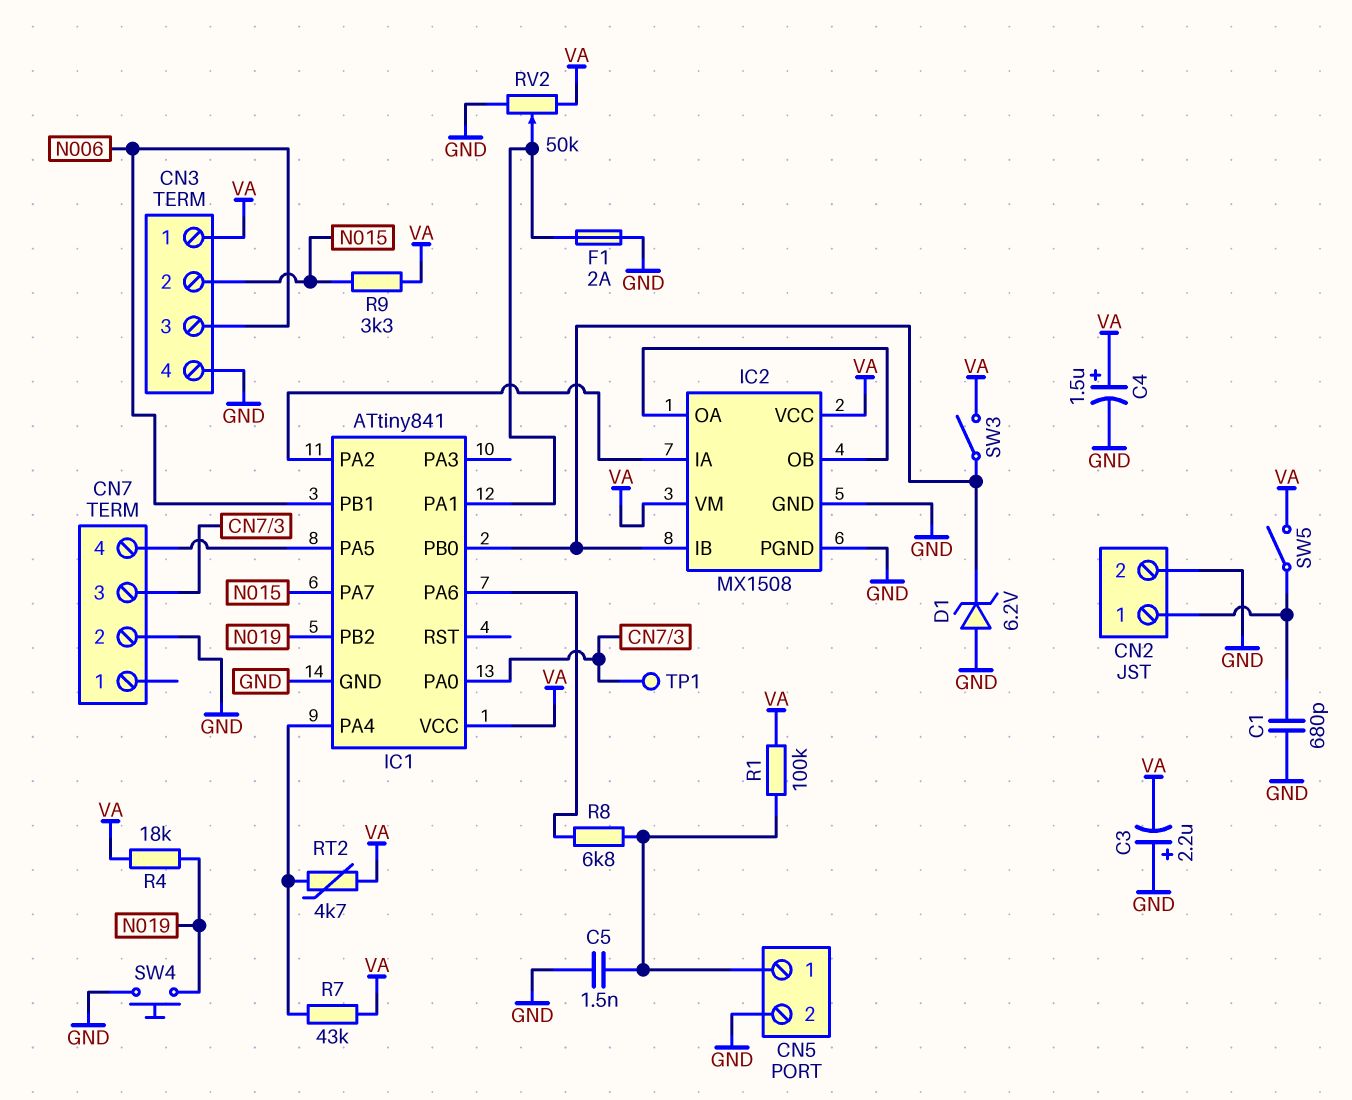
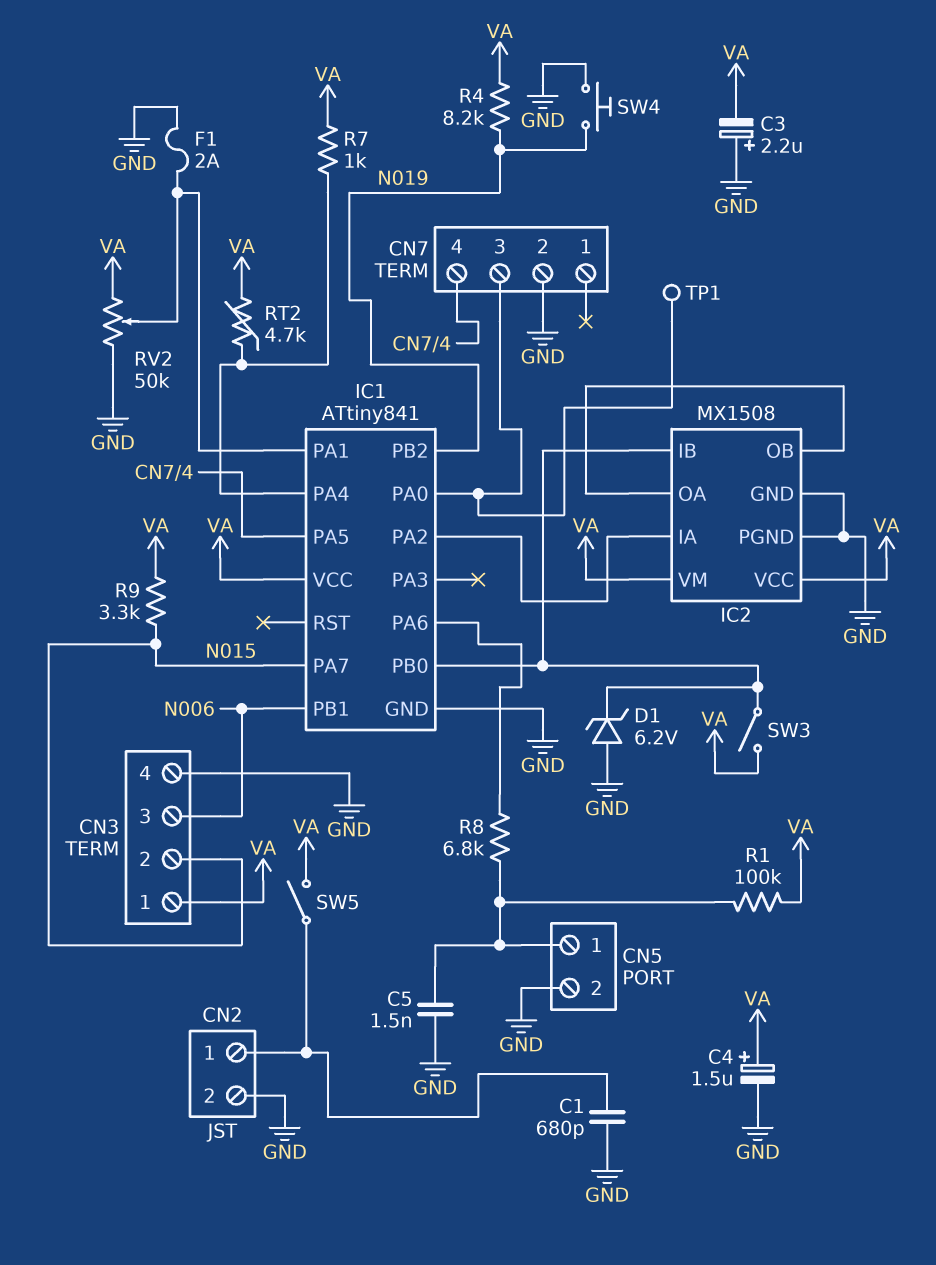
R4: 18k (N019, VA) -> 8.2k (N019, VA)
R7: 43k (IC1/PA4, VA) -> 1k (IC1/PA4, VA)

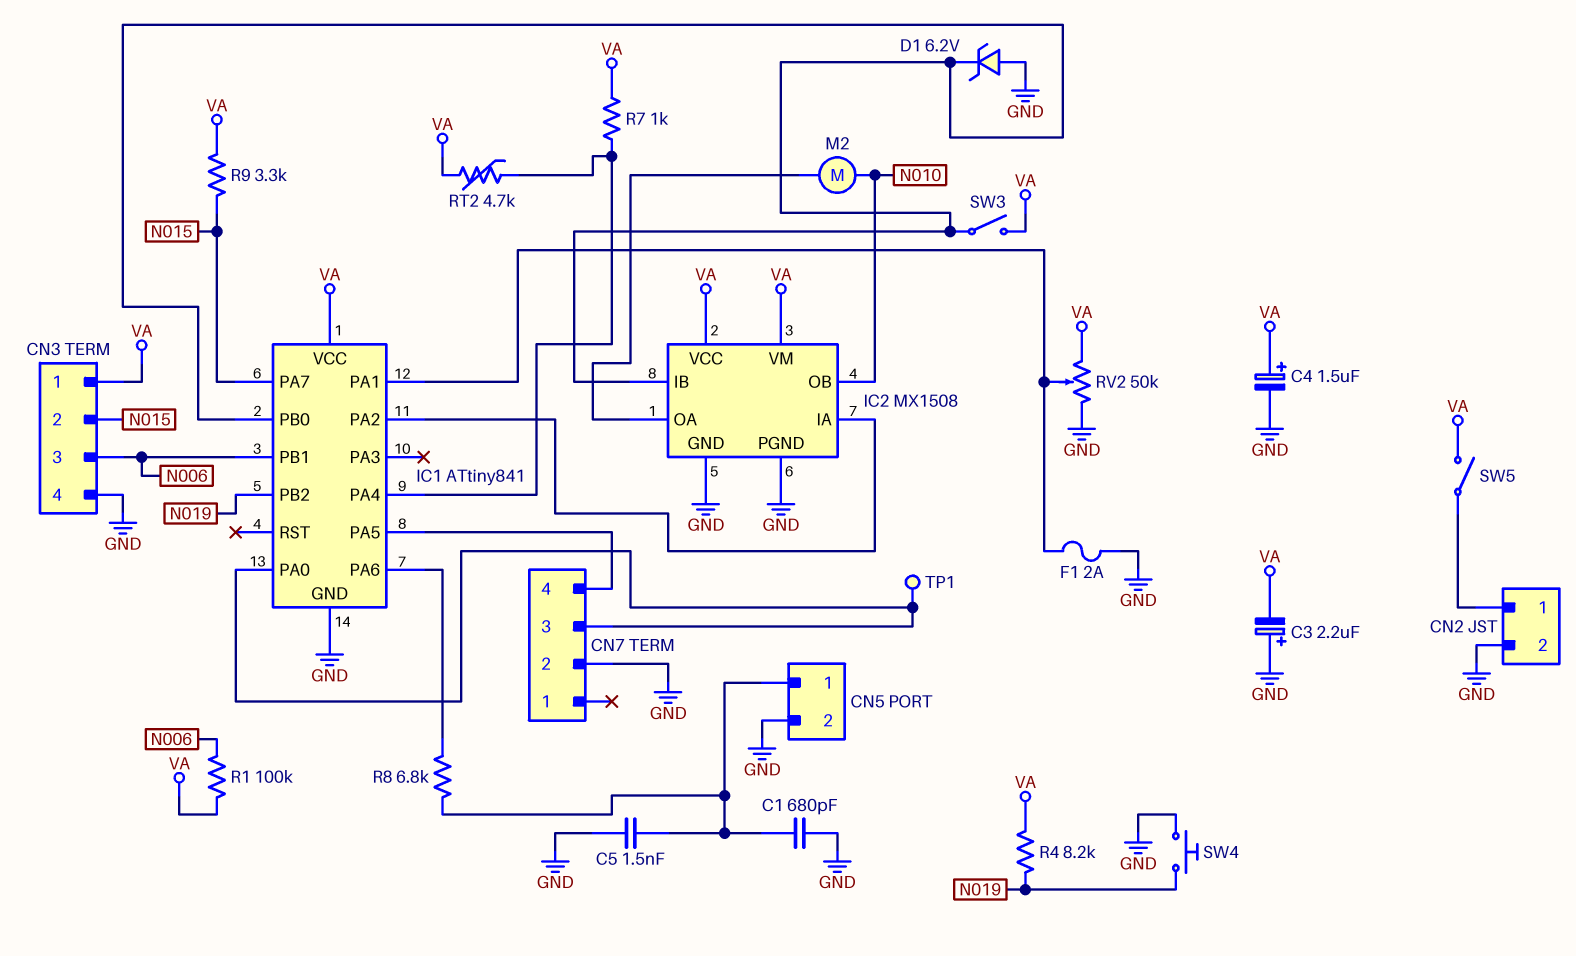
C1: 680pF (CN2/1, GND) -> 680pF (CN5/1, GND)
IC2 pin OB: IC2/OA -> N010
M2: none -> motor (IC2/OA, N010)
R1: 100k (CN5/1, VA) -> 100k (N006, VA)

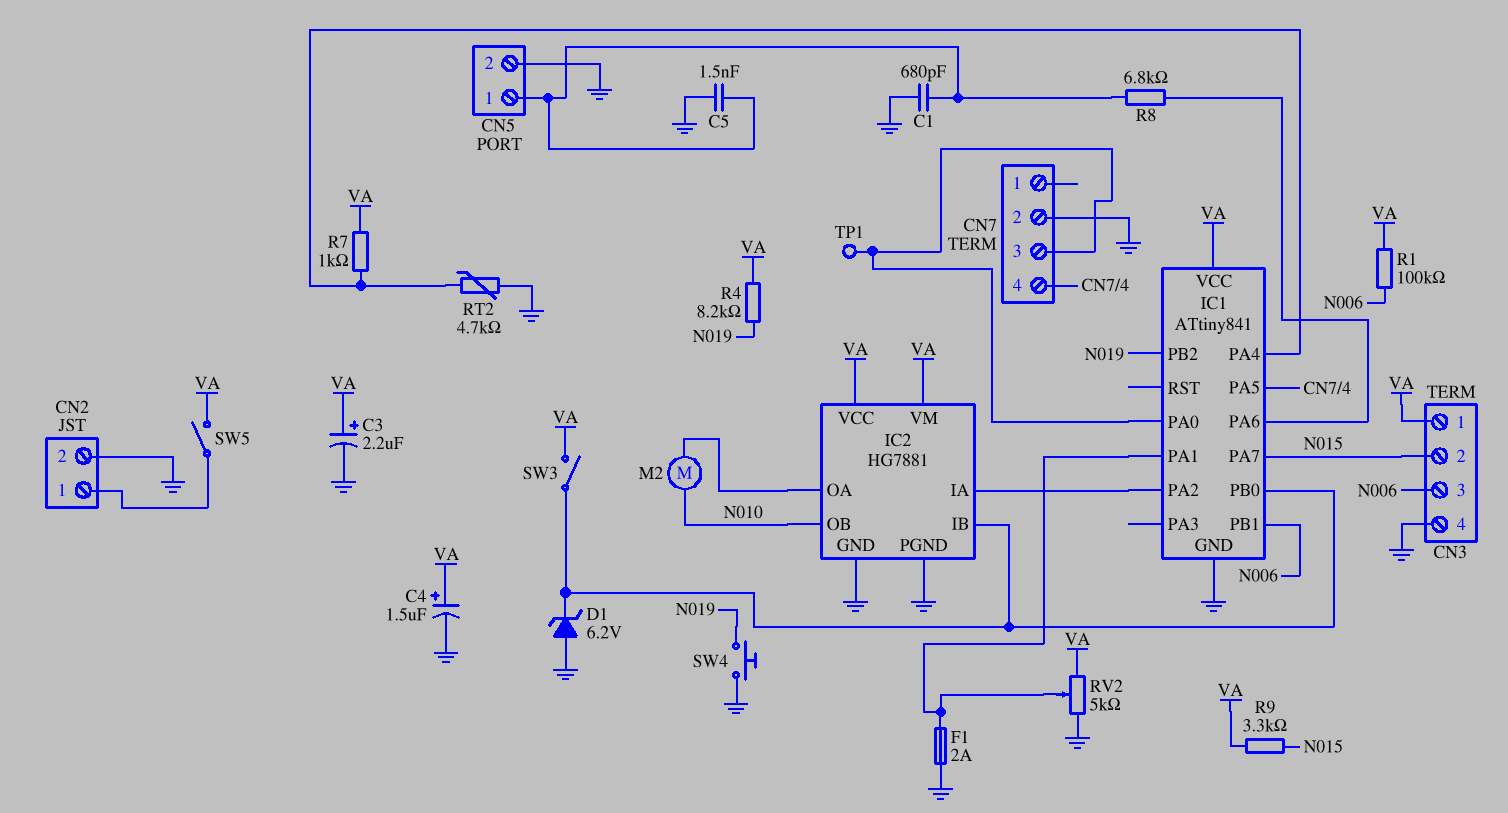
C3: 2.2uF (plus GND, minus VA) -> 2.2uF (plus VA, minus GND)
IC2: MX1508 -> HG7881
RT2: 4.7k (IC1/PA4, VA) -> 4.7k (GND, IC1/PA4)
RV2: 50k (GND, VA, wiper IC1/PA1) -> 5k (GND, VA, wiper IC1/PA1)

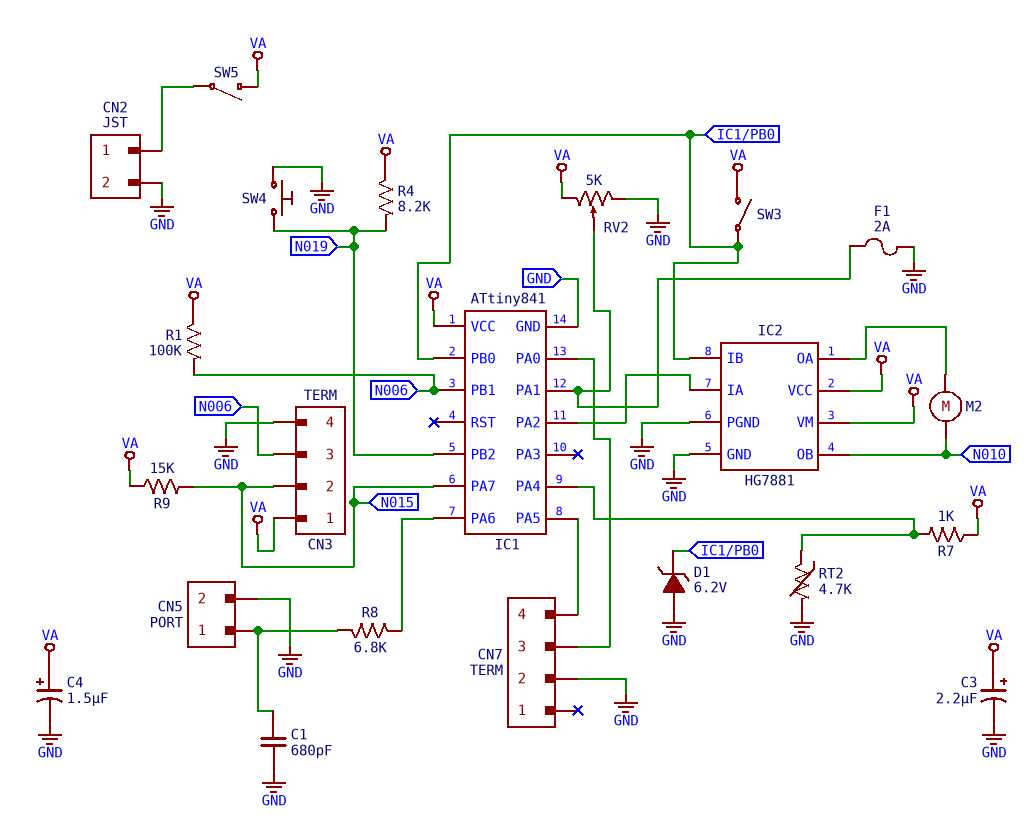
C5: 1.5nF (CN5/1, GND) -> none
R9: 3.3k (N015, VA) -> 15k (N015, VA)
TP1: test point (CN7/3) -> none

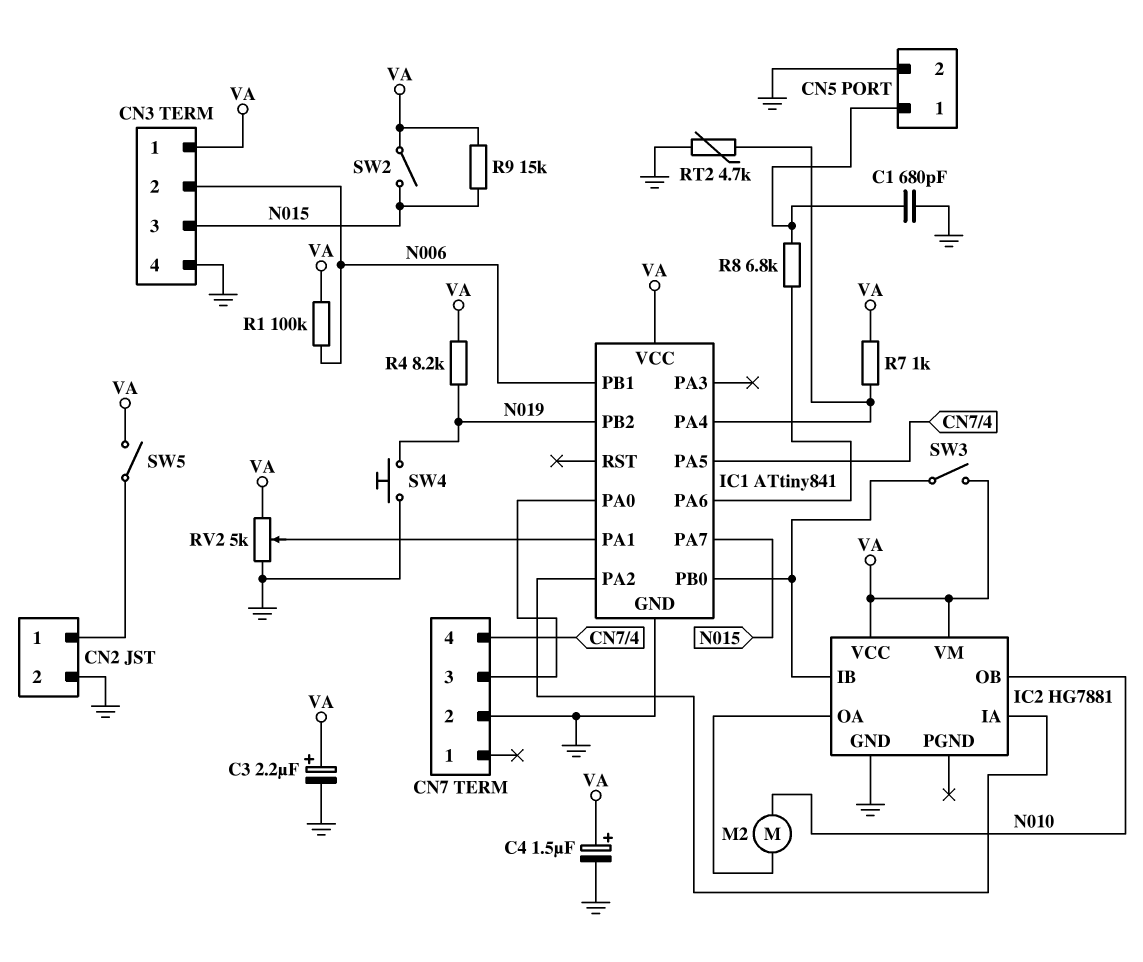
CN3 pin 2: N015 -> N006
CN3 pin 3: N006 -> N015
D1: zener 6.2V (A GND, K IC1/PB0) -> none
F1: 2A (GND, IC1/PA1) -> none
IC2 pin PGND: GND -> none
SW2: none -> switch (N015, VA)

